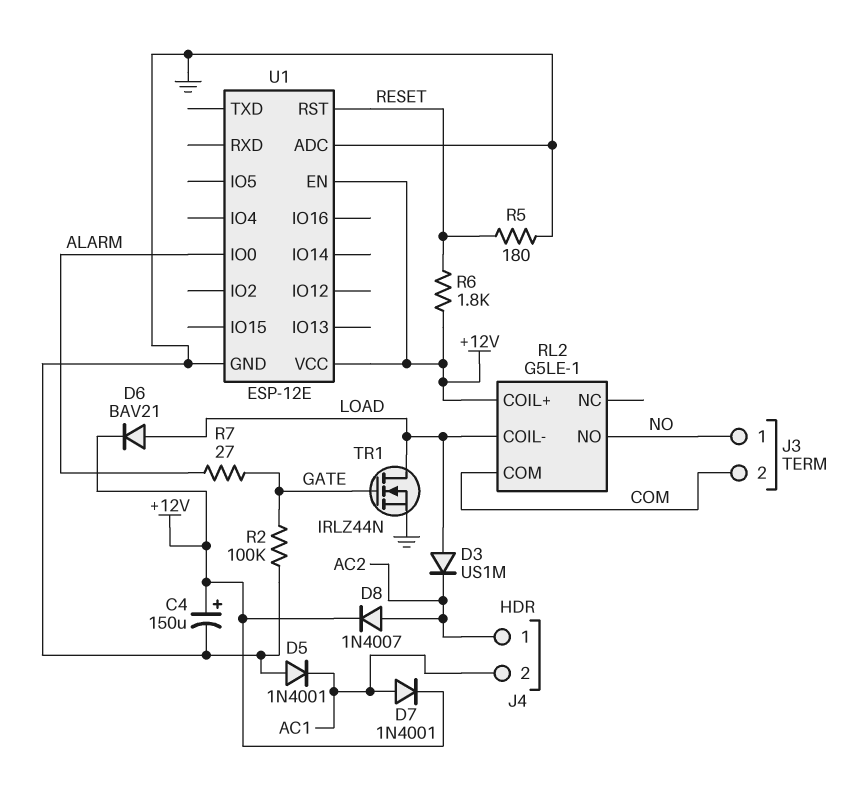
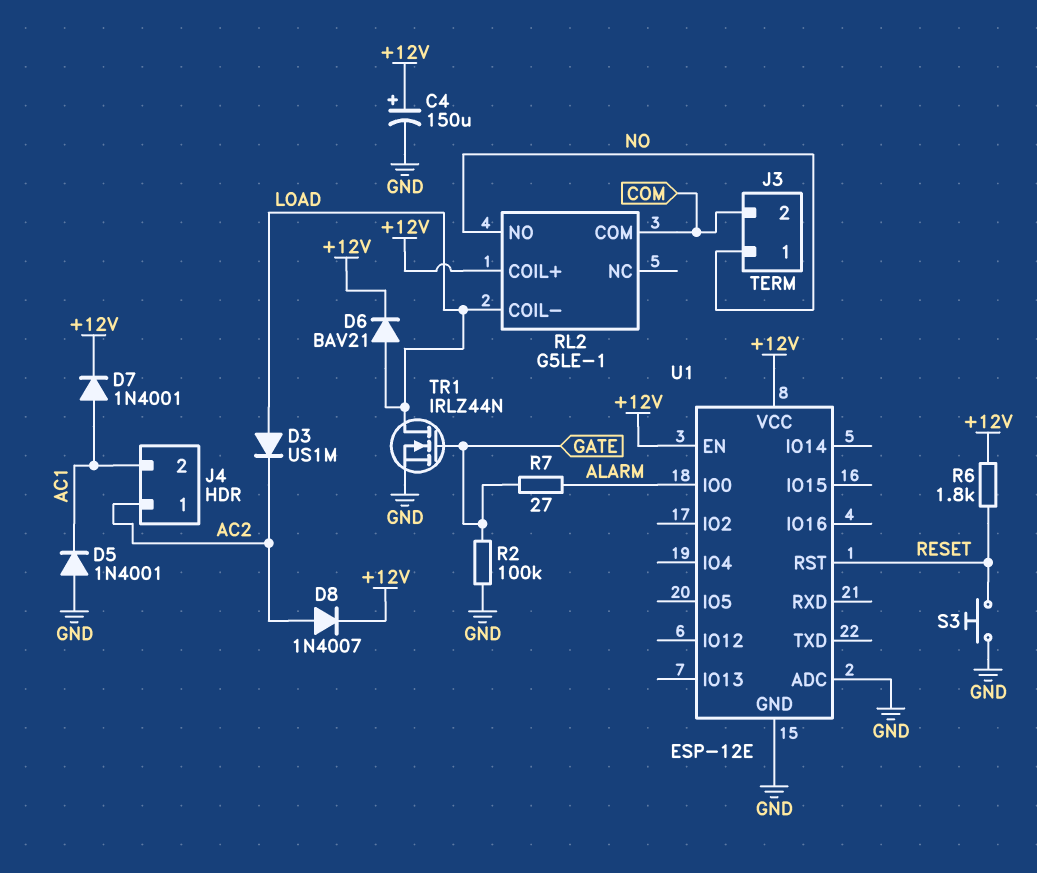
R5: 180 (GND, RESET) -> none
S3: none -> button (GND, RESET)

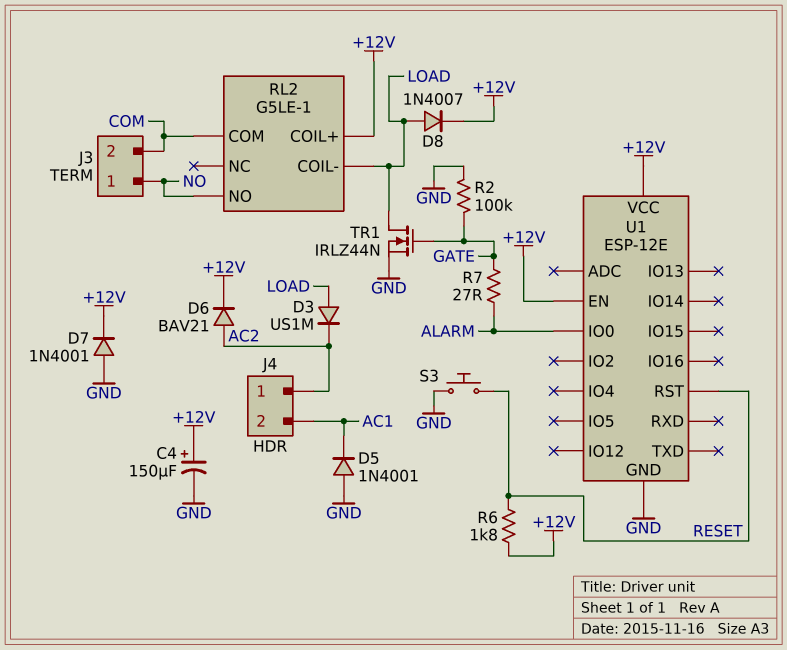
D6: diode BAV21 (A LOAD, K +12V) -> diode BAV21 (A AC2, K +12V)
D7: diode 1N4001 (A AC1, K +12V) -> diode 1N4001 (A GND, K +12V)
D8: diode 1N4007 (A AC2, K +12V) -> diode 1N4007 (A LOAD, K +12V)
U1 pin ADC: GND -> none

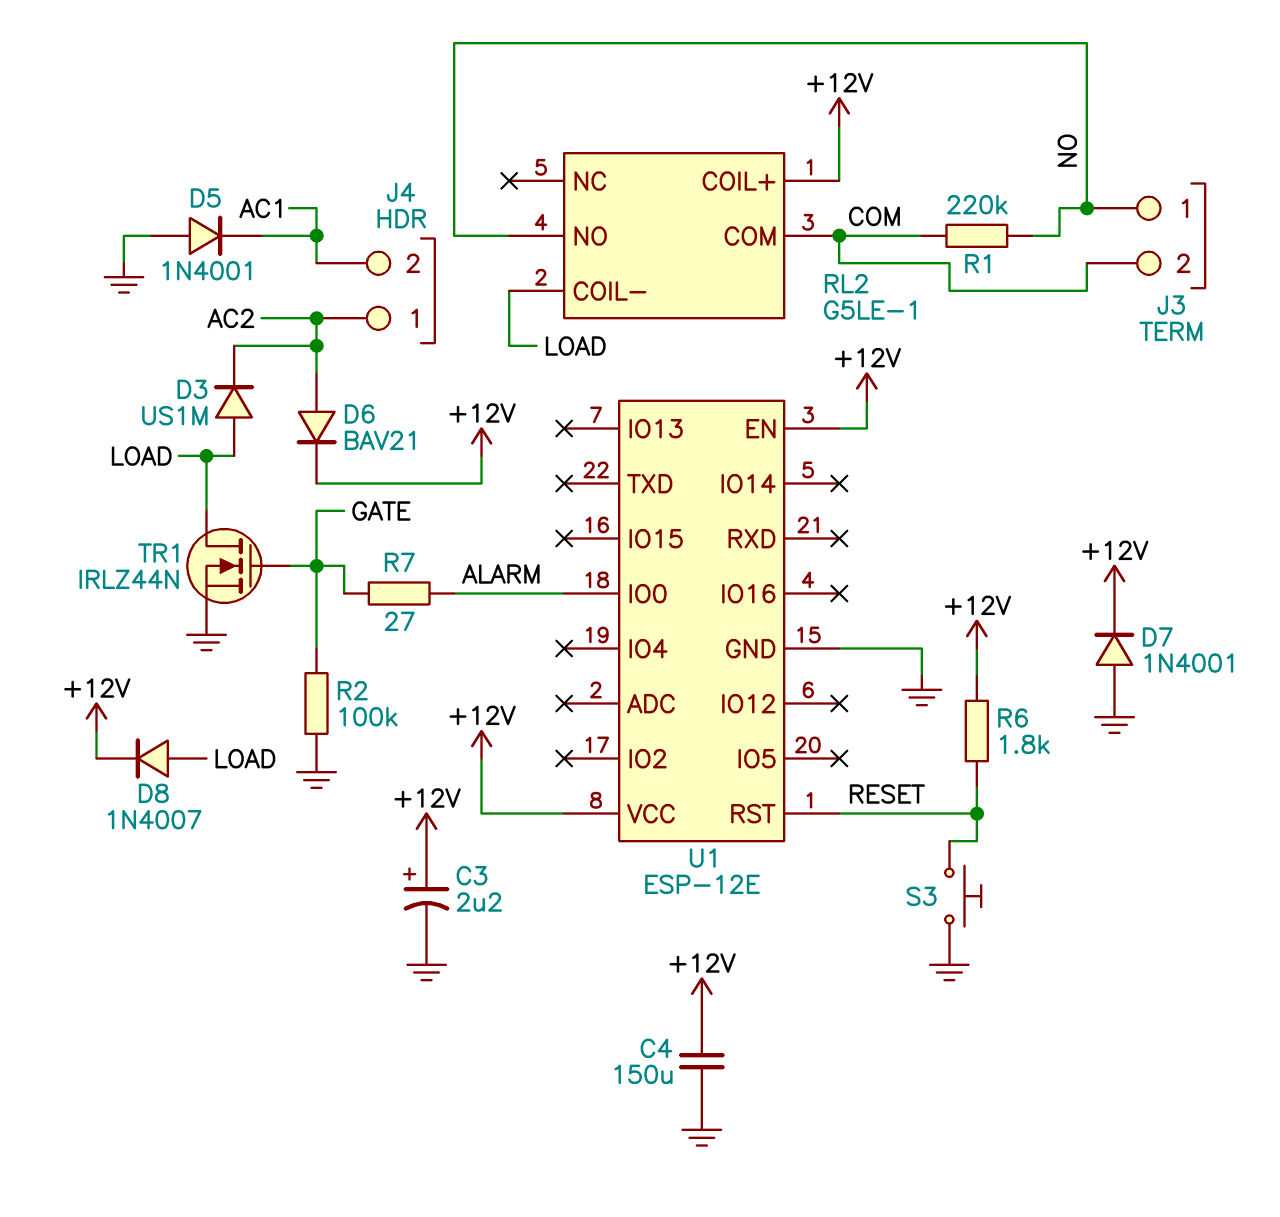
C3: none -> 2.2uF (plus +12V, minus GND)
C4: 150uF (plus +12V, minus GND) -> 150uF (+12V, GND)
R1: none -> 220k (COM, NO)

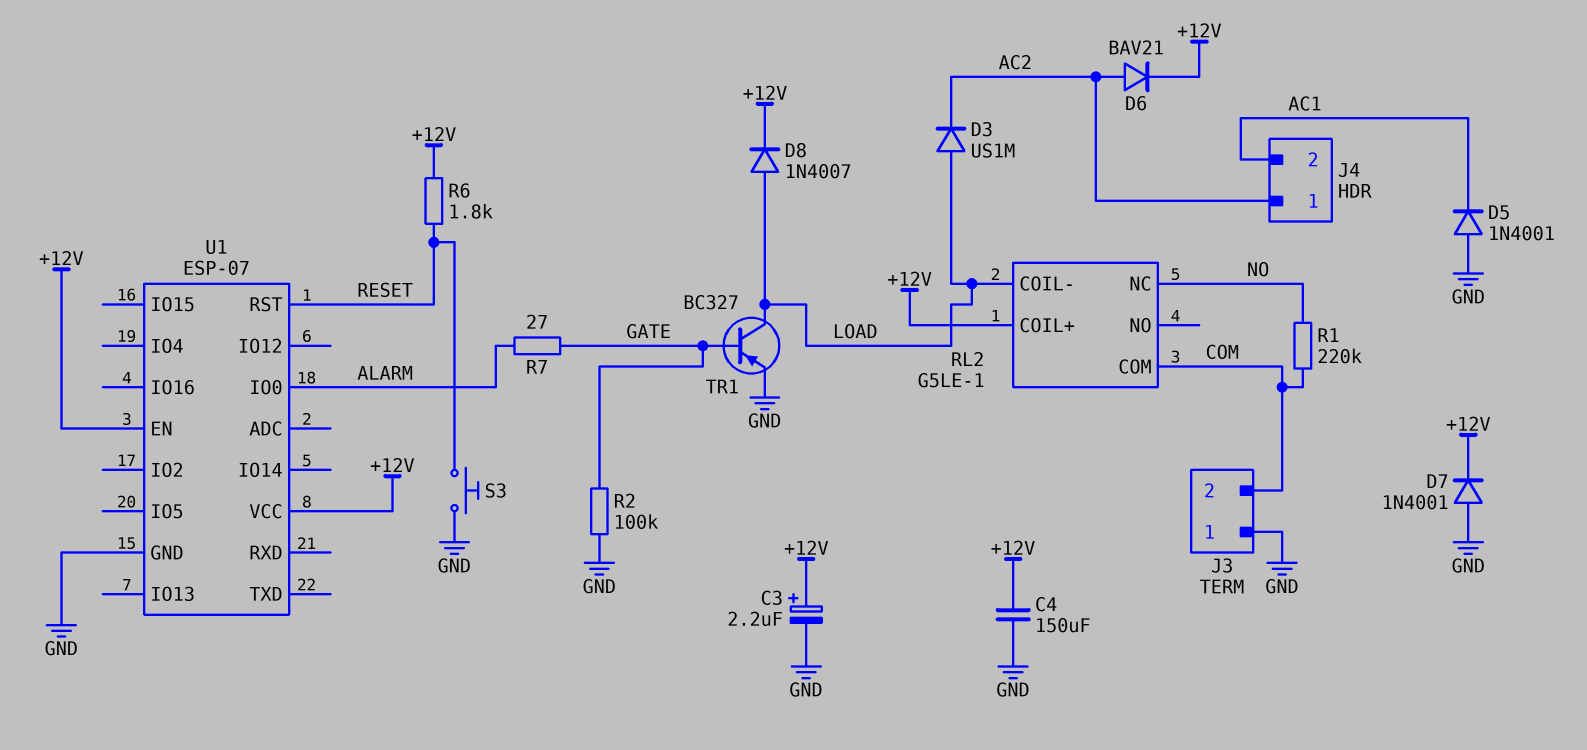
J3 pin 1: NO -> GND
RL2 pin NC: none -> NO
RL2 pin NO: NO -> none
TR1: NMOS IRLZ44N (G GATE, D LOAD, S GND) -> PNP BC327 (B GATE, C LOAD, E GND)
U1: ESP-12E -> ESP-07

